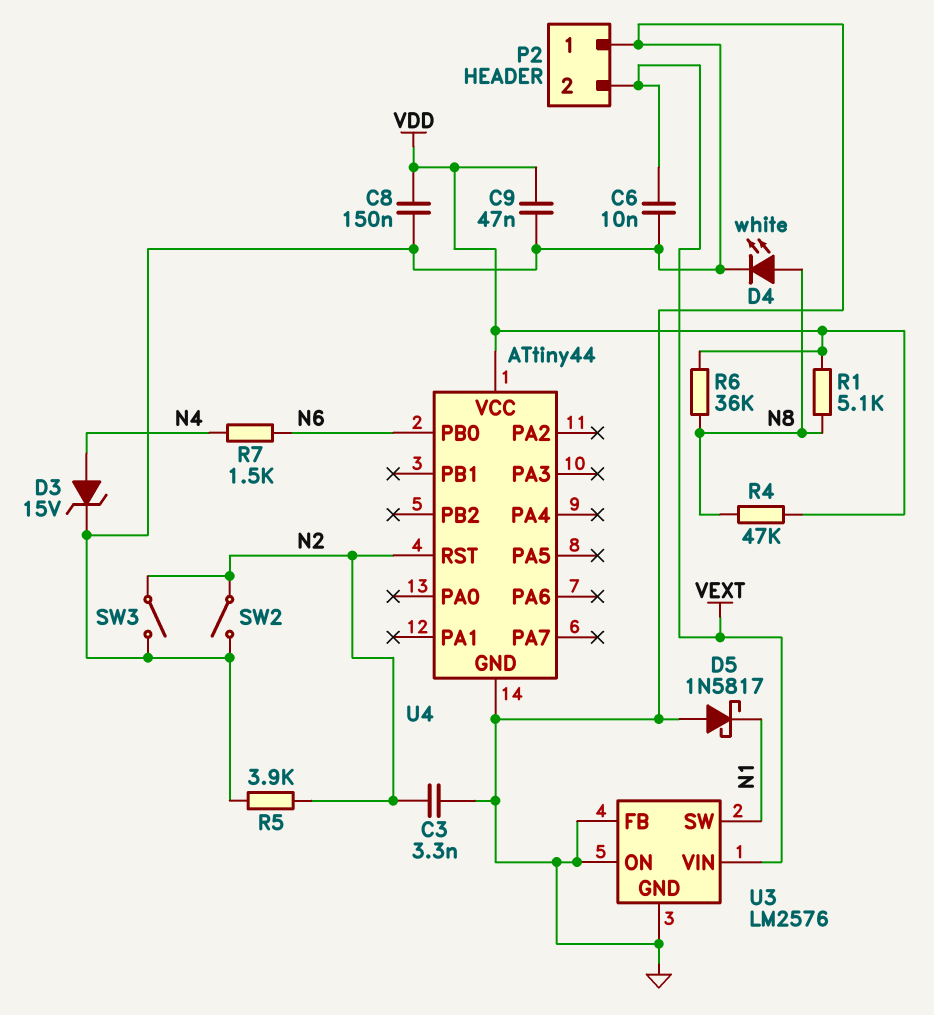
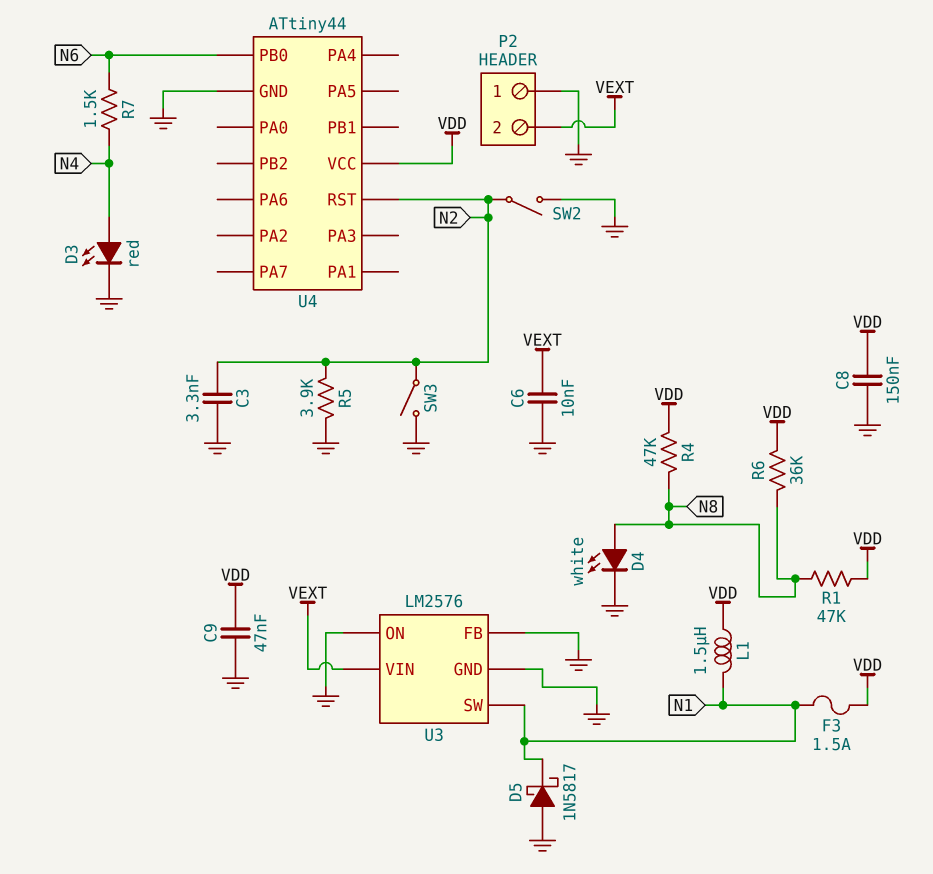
D3: zener 15V (A N4, K GND) -> LED red (A N4, K GND)
F3: none -> 1.5A (N1, VDD)
L1: none -> 1.5uH (N1, VDD)
R1: 5.1k (N8, VDD) -> 47k (N8, VDD)

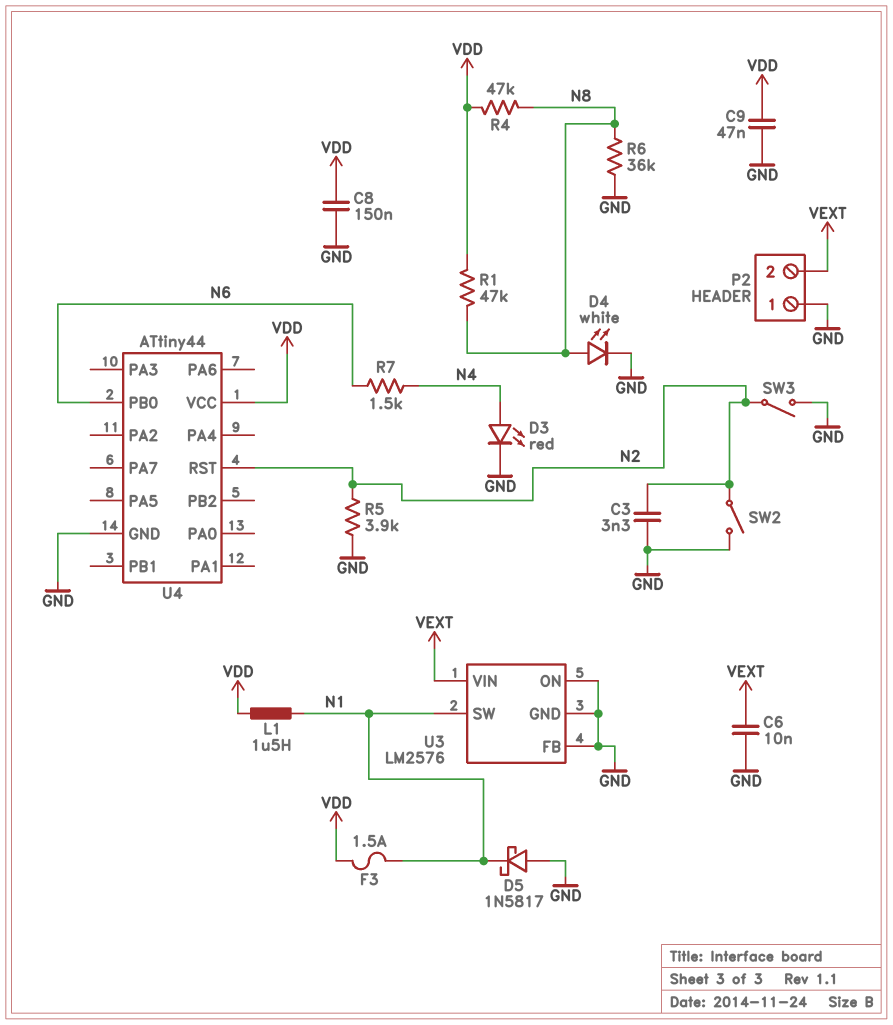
R6: 36k (N8, VDD) -> 36k (GND, N8)

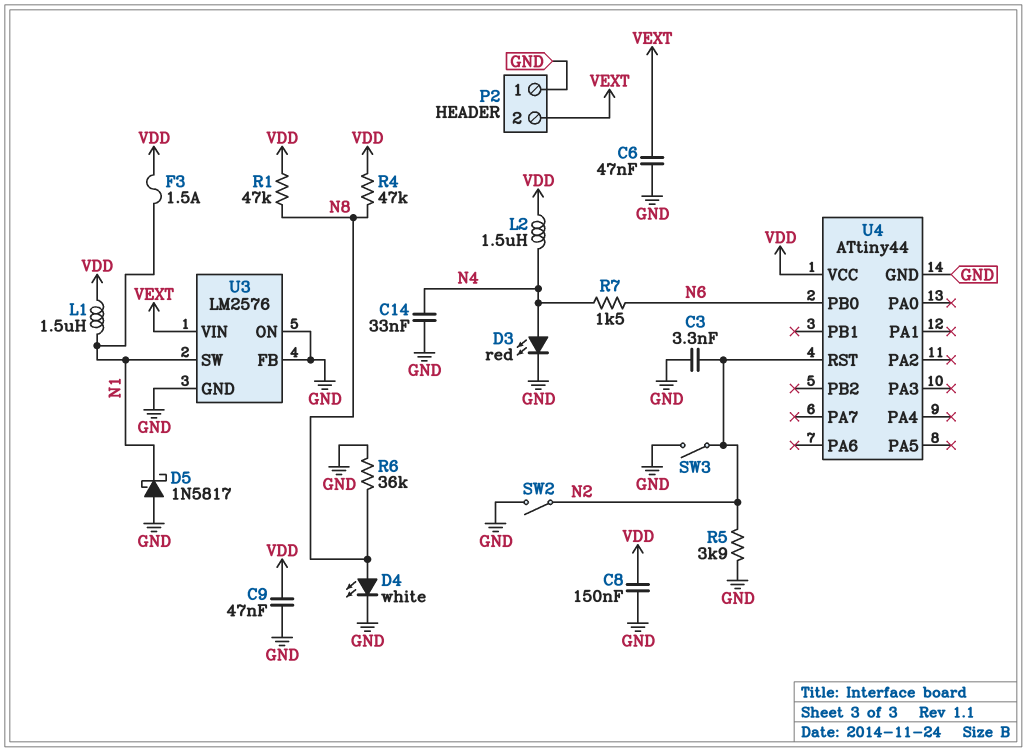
C6: 10nF (GND, VEXT) -> 47nF (GND, VEXT)
C14: none -> 33nF (GND, N4)
L2: none -> 1.5uH (N4, VDD)

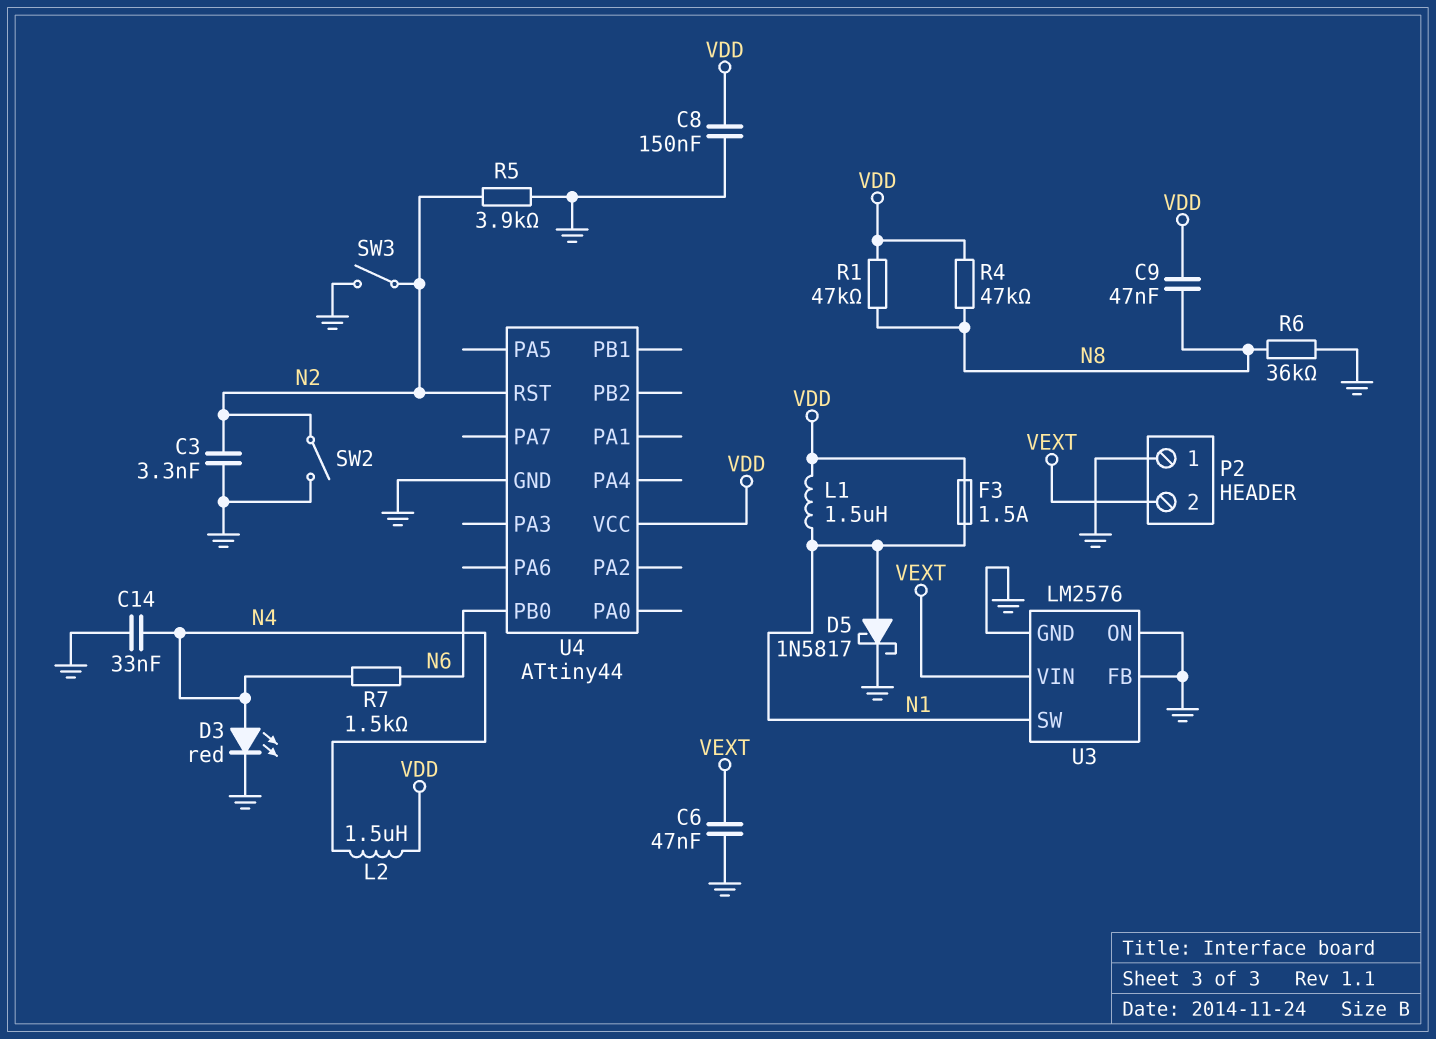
C9: 47nF (GND, VDD) -> 47nF (N8, VDD)
D4: LED white (A N8, K GND) -> none
D5: schottky 1N5817 (A GND, K N1) -> schottky 1N5817 (A N1, K GND)

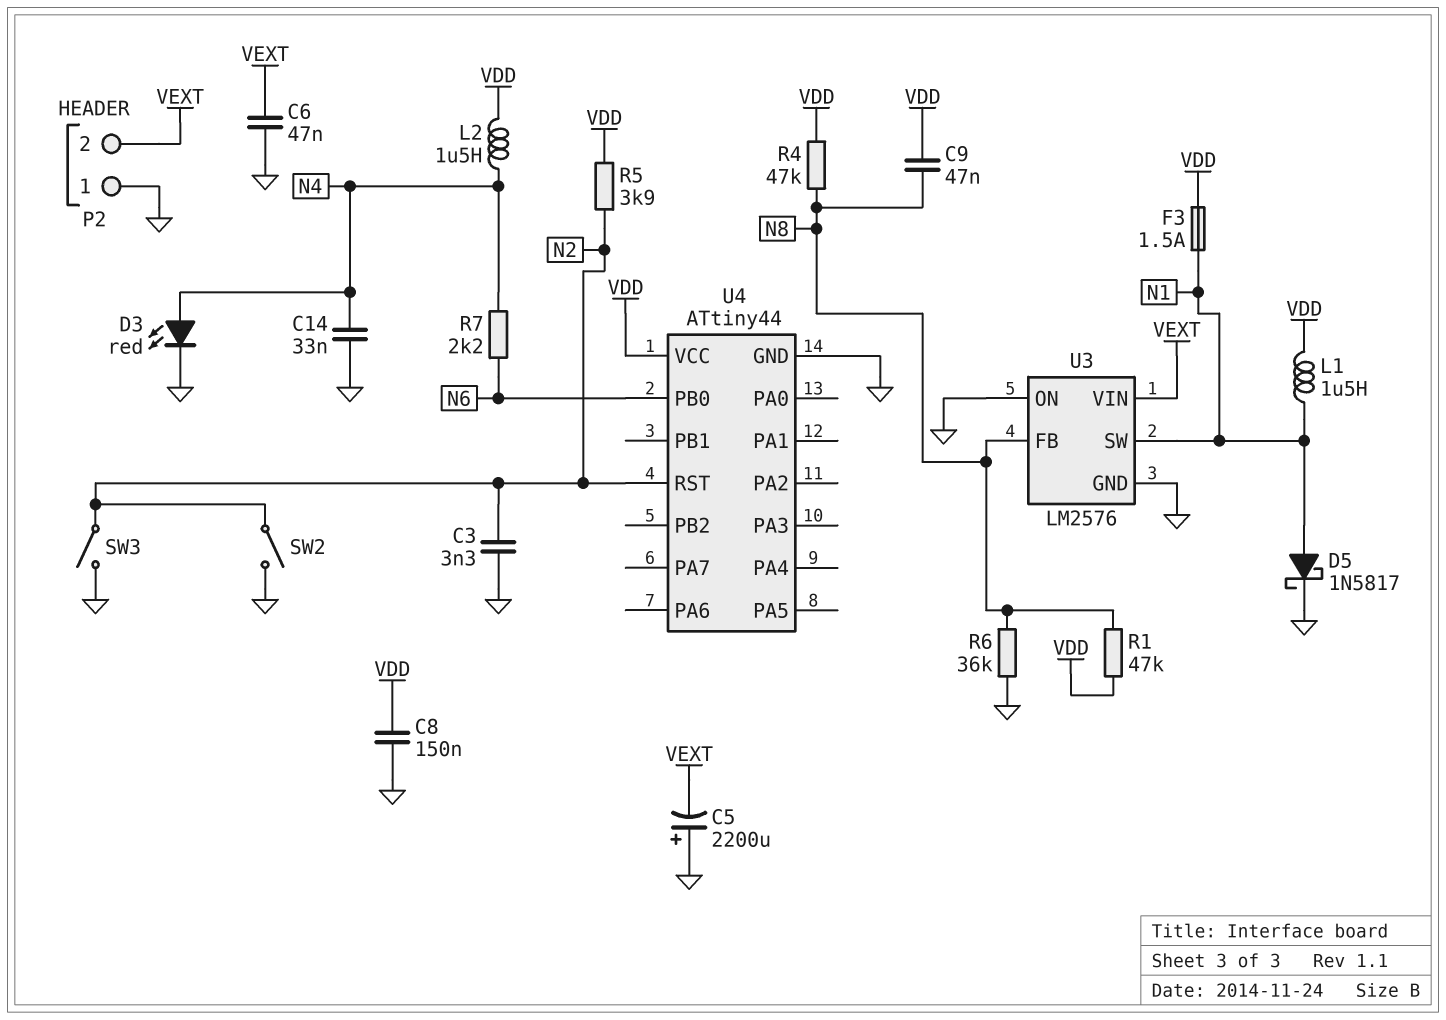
C5: none -> 2200uF (plus GND, minus VEXT)
R5: 3.9k (GND, N2) -> 3.9k (N2, VDD)
R7: 1.5k (N4, N6) -> 2.2k (N4, N6)
U3 pin FB: GND -> N8

